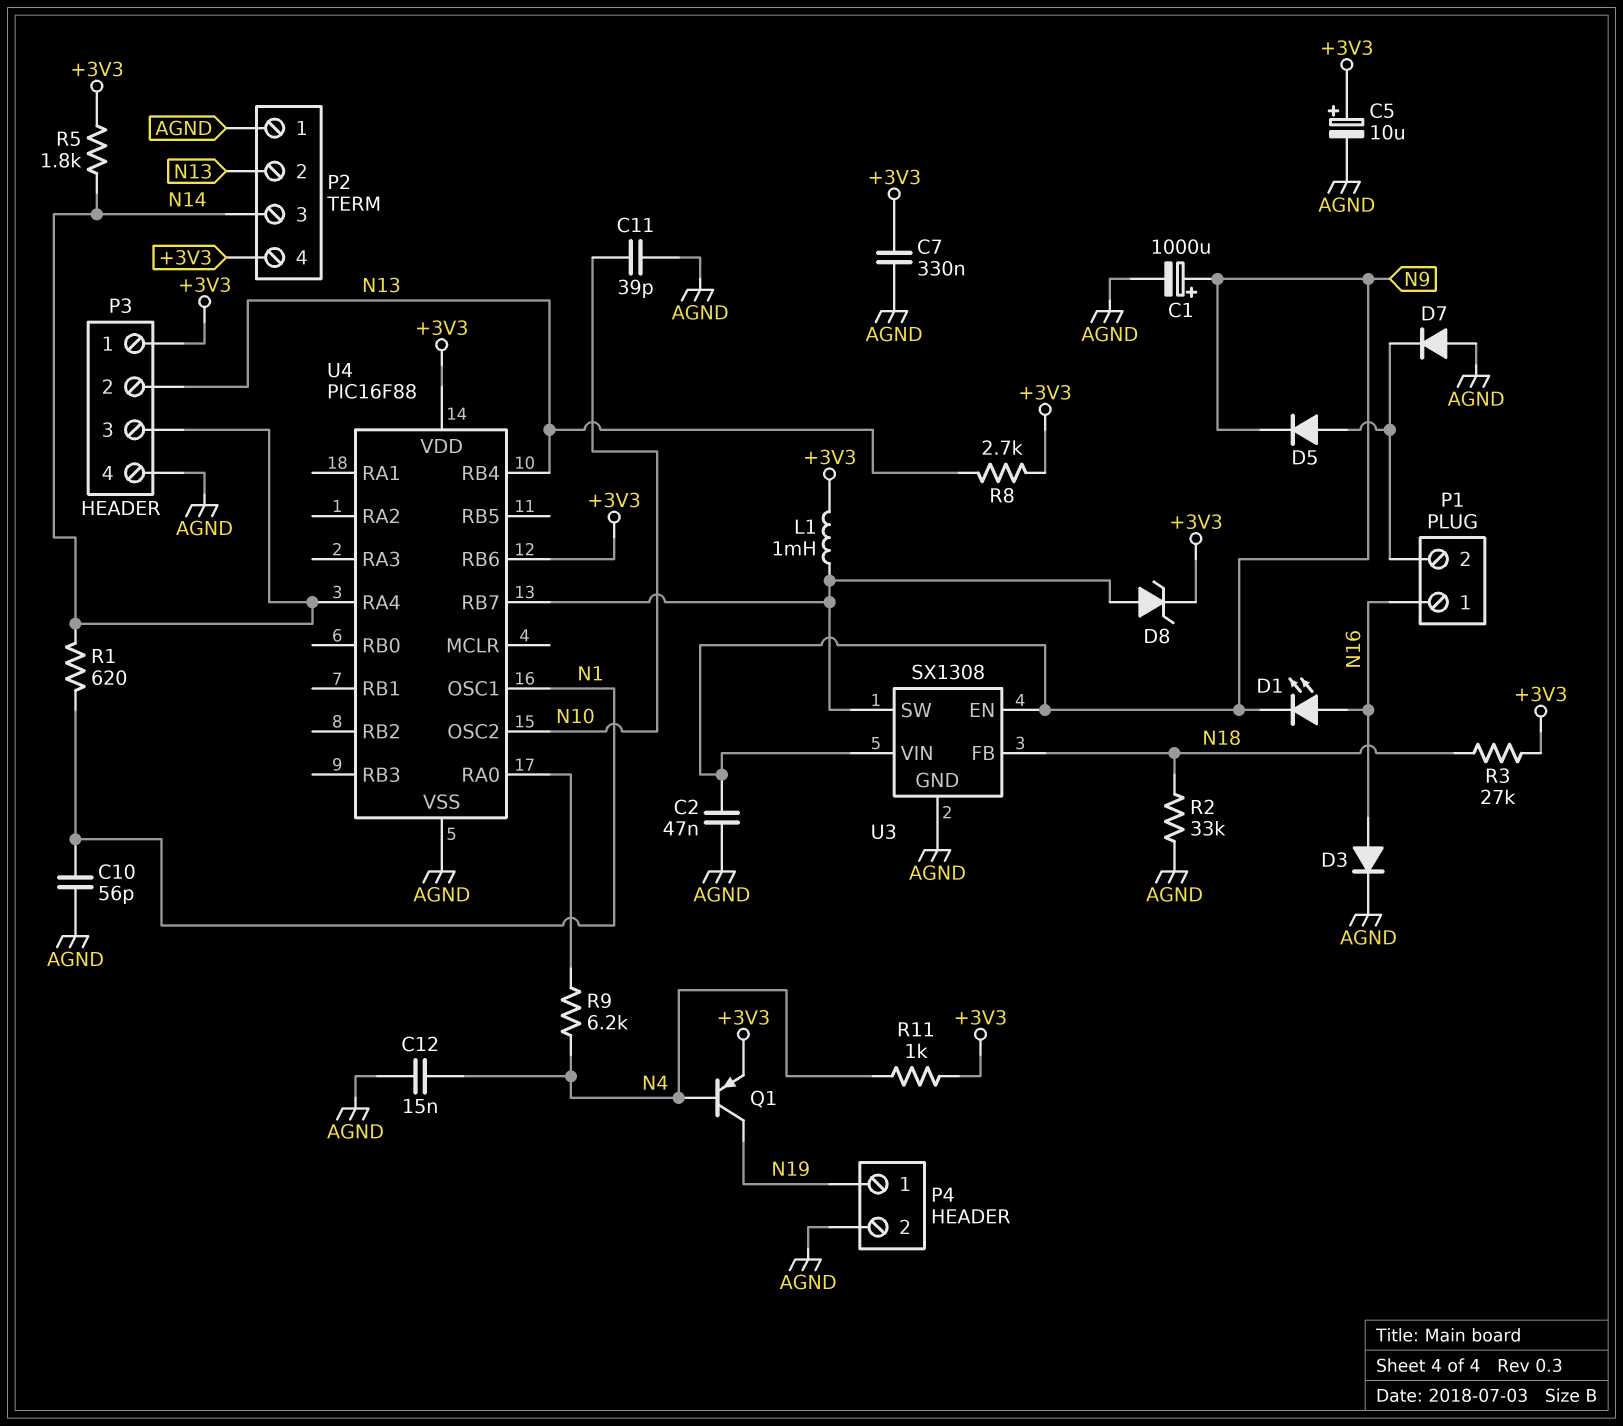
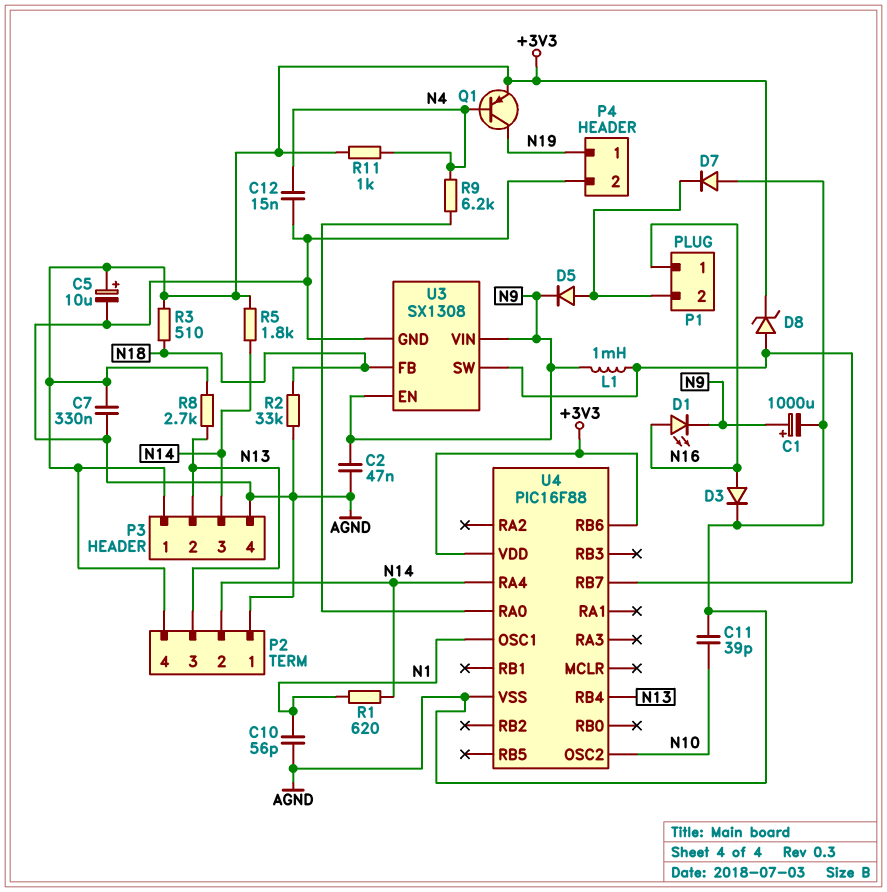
L1: 1mH (+3V3, U3/SW) -> 1mH (N9, U3/SW)
P2 pin 2: N13 -> N14
P2 pin 3: N14 -> N13
R3: 27k (+3V3, N18) -> 510 (+3V3, N18)

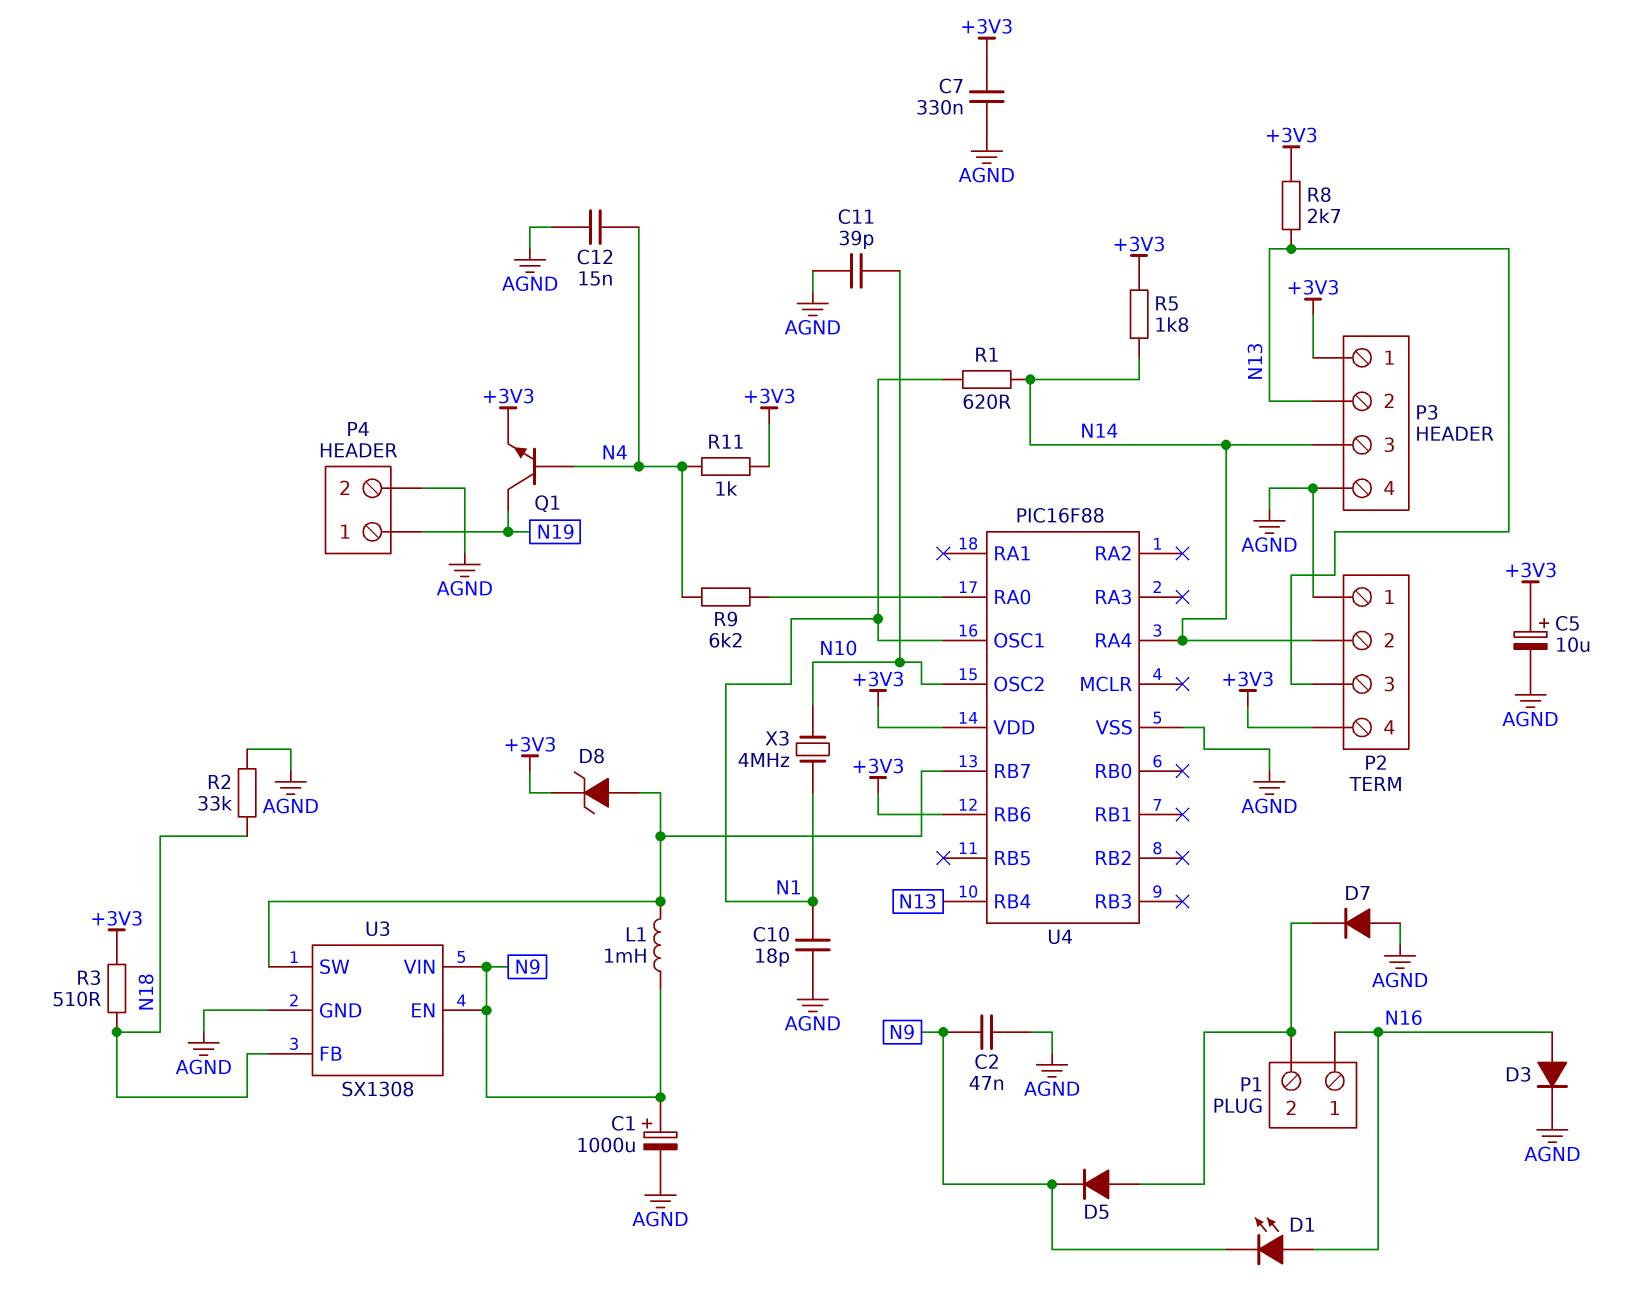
C10: 56pF (AGND, N1) -> 18pF (AGND, N1)
Q1: PNP (B N4, C N19, E +3V3) -> NPN (B N4, C N19, E +3V3)
X3: none -> 4MHz (N1, N10)

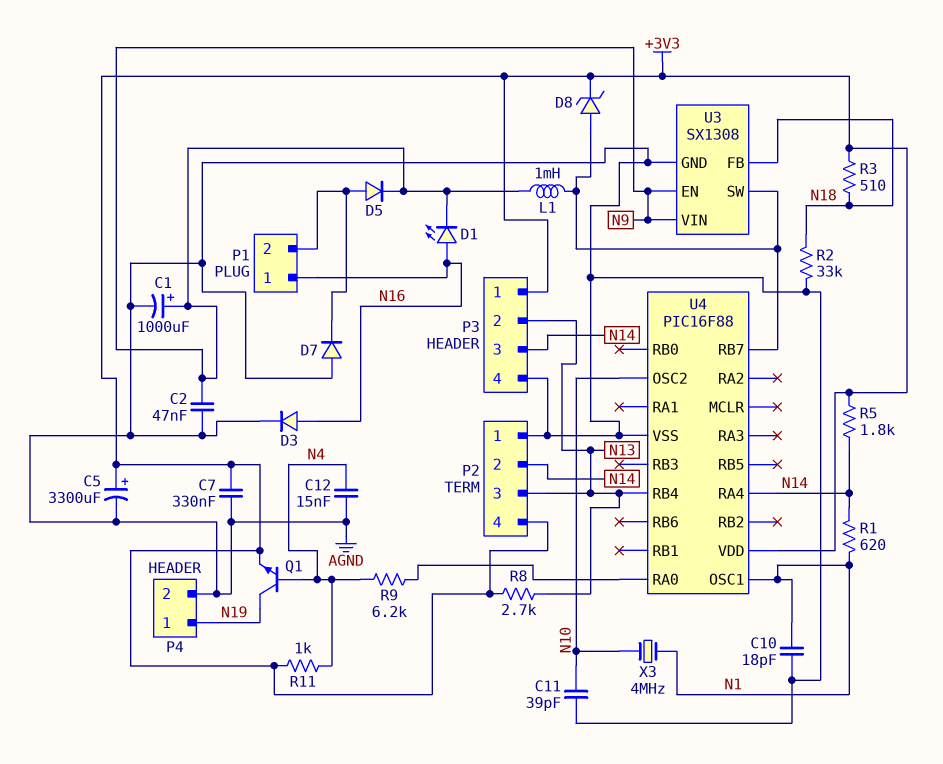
C5: 10uF (plus +3V3, minus AGND) -> 3300uF (plus +3V3, minus AGND)
U4 pin RB6: +3V3 -> none

